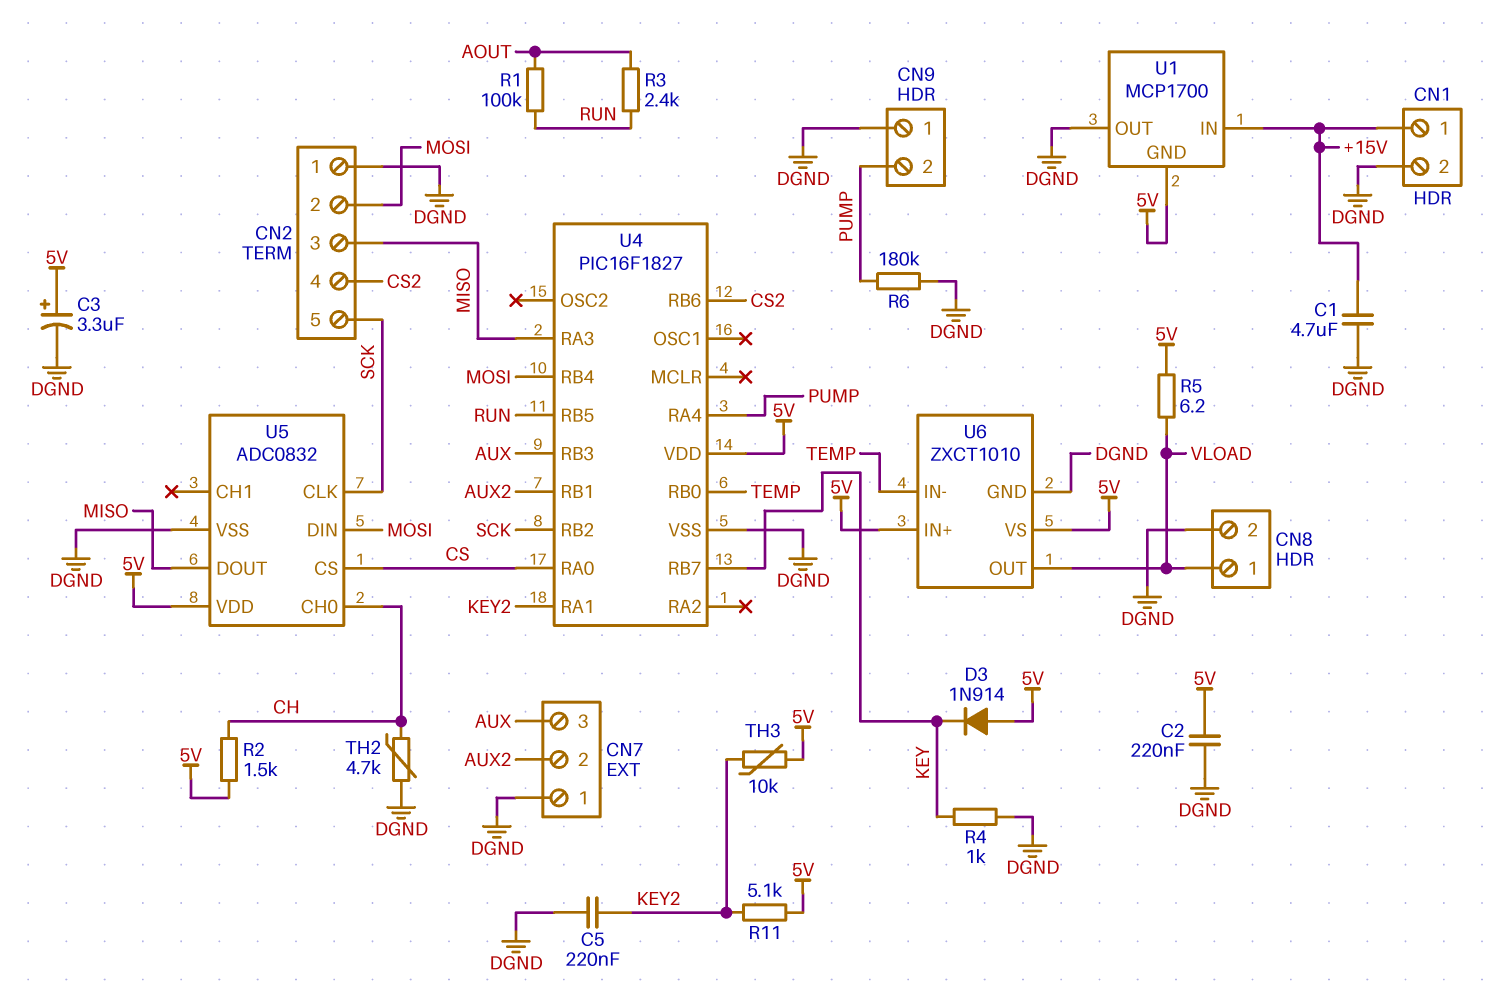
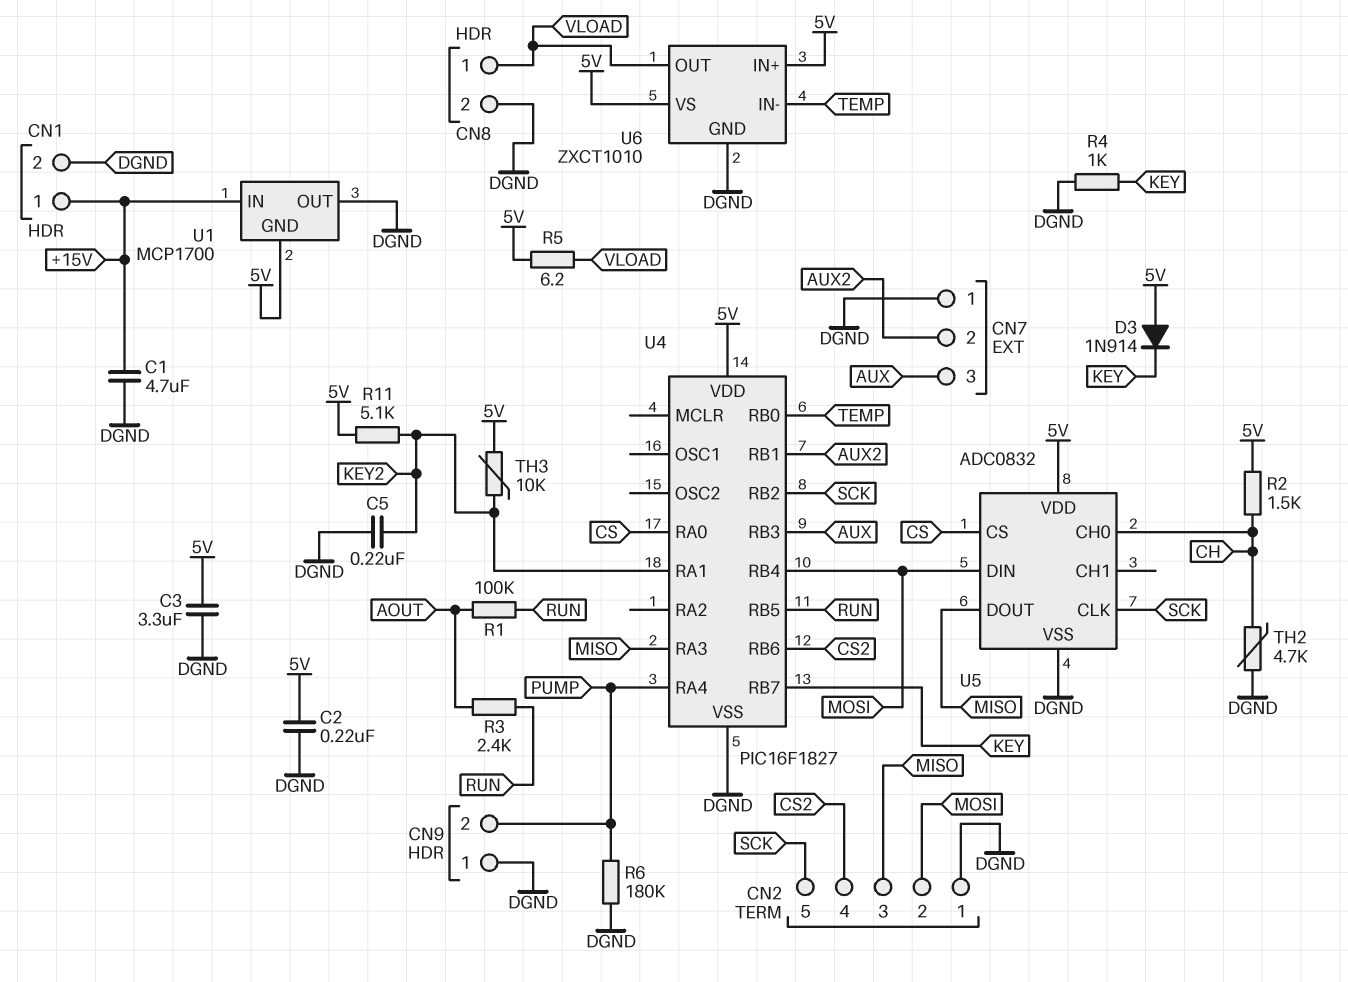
C3: 3.3uF (plus 5V, minus DGND) -> 3.3uF (5V, DGND)

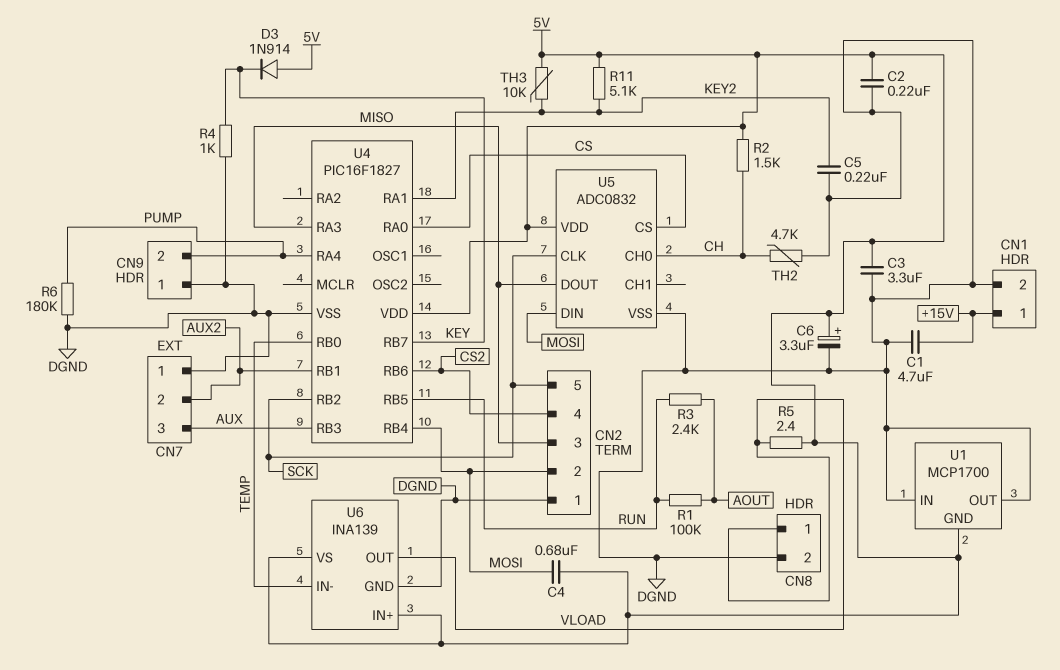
C4: none -> 680nF (5V, MOSI)
C6: none -> 3.3uF (plus 5V, minus DGND)
R5: 6.2 (5V, VLOAD) -> 2.4 (5V, VLOAD)
U1 pin IN: +15V -> DGND
U6: ZXCT1010 -> INA139

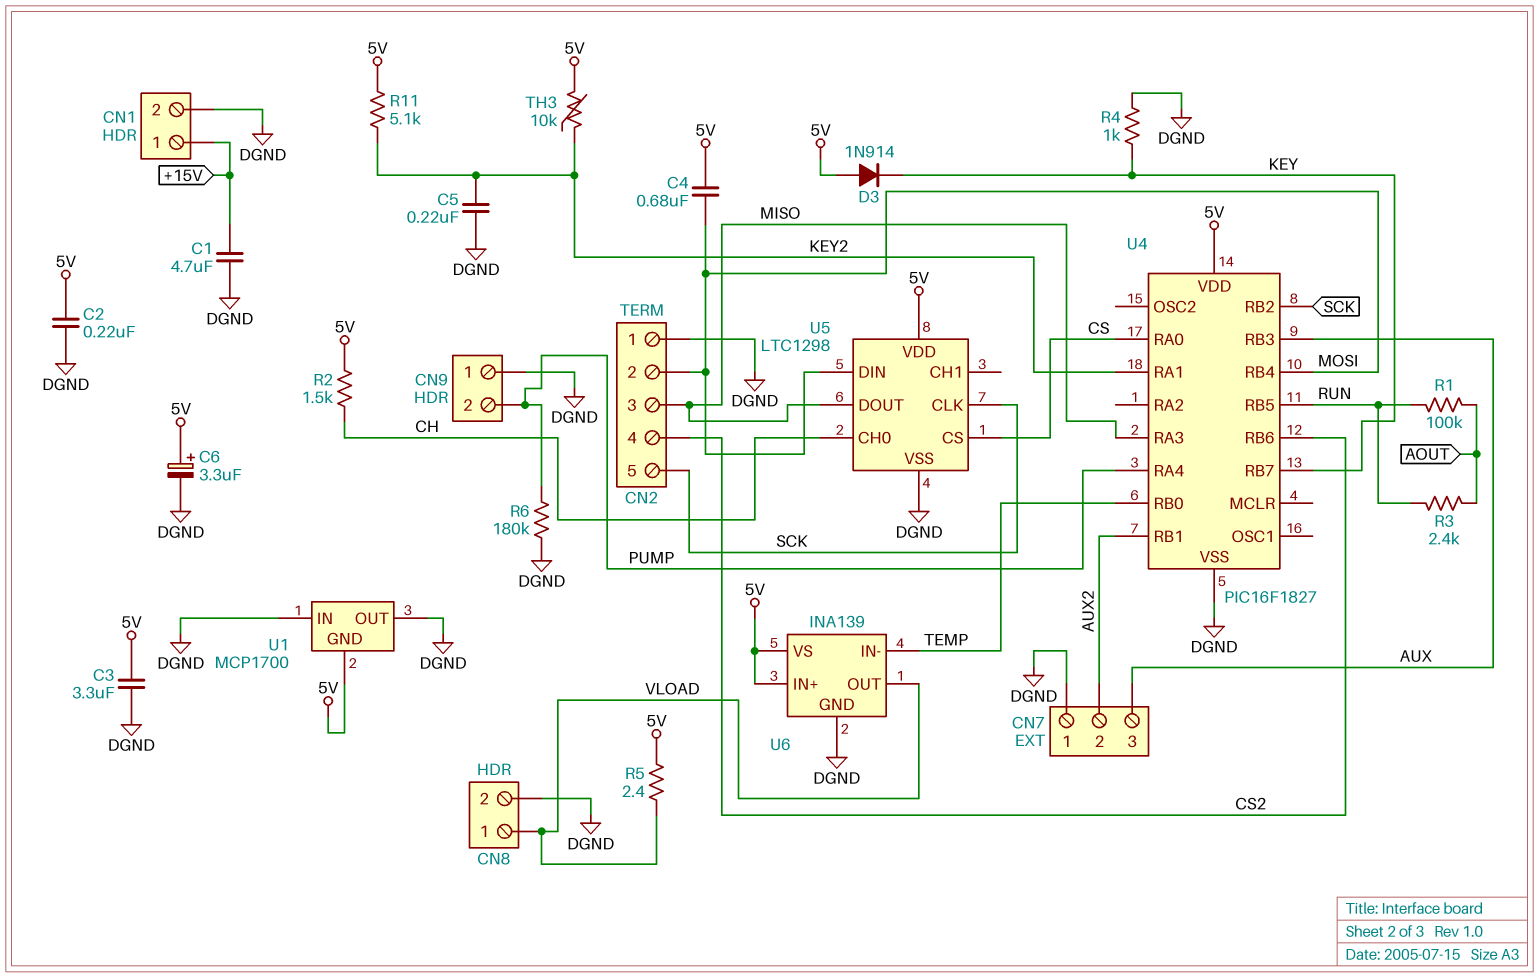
TH2: 4.7k (CH, DGND) -> none
U5: ADC0832 -> LTC1298

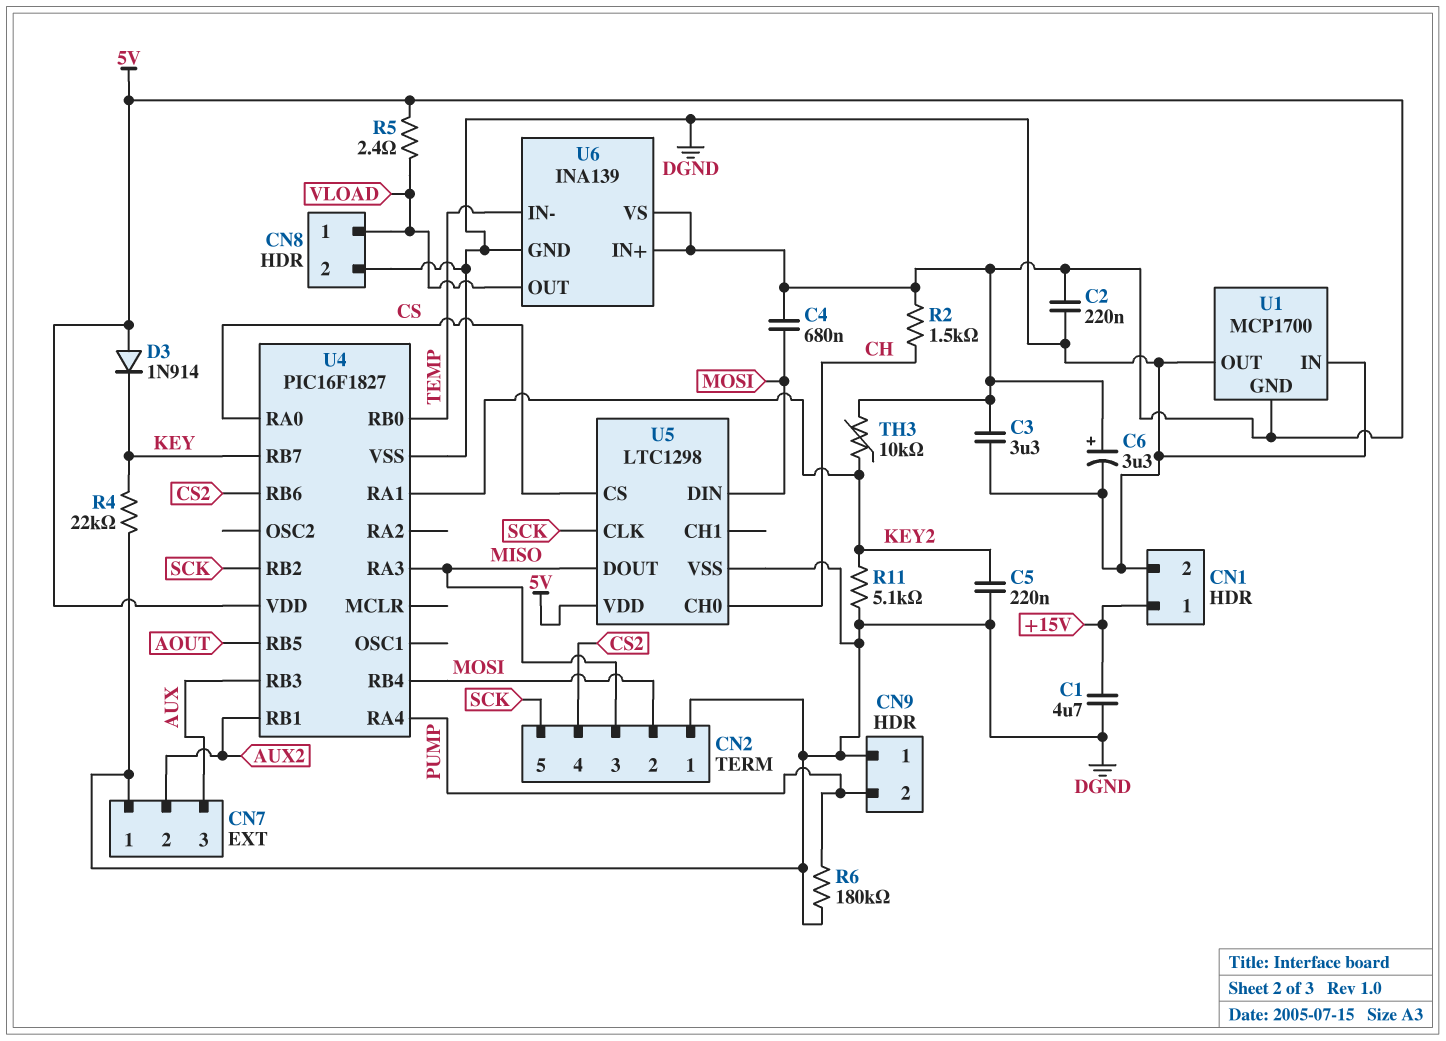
R1: 100k (AOUT, RUN) -> none
R3: 2.4k (AOUT, RUN) -> none
R4: 1k (DGND, KEY) -> 22k (DGND, KEY)
R11: 5.1k (5V, KEY2) -> 5.1k (DGND, KEY2)
U4 pin RB5: RUN -> AOUT

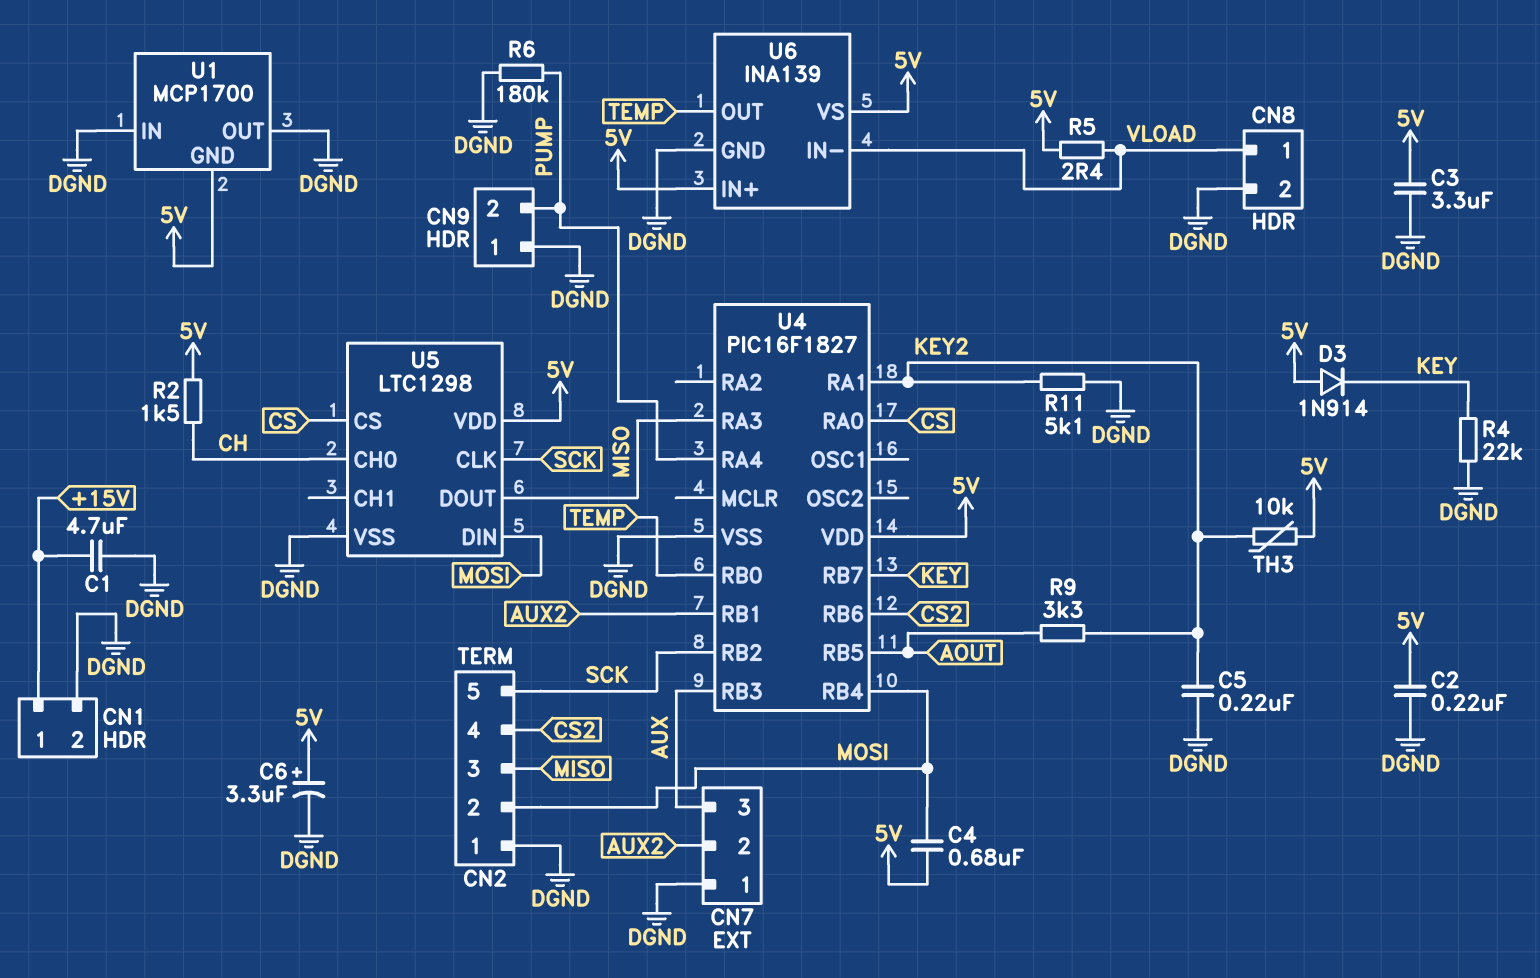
R9: none -> 3.3k (AOUT, KEY2)
U6 pin IN-: TEMP -> VLOAD
U6 pin OUT: VLOAD -> TEMP

